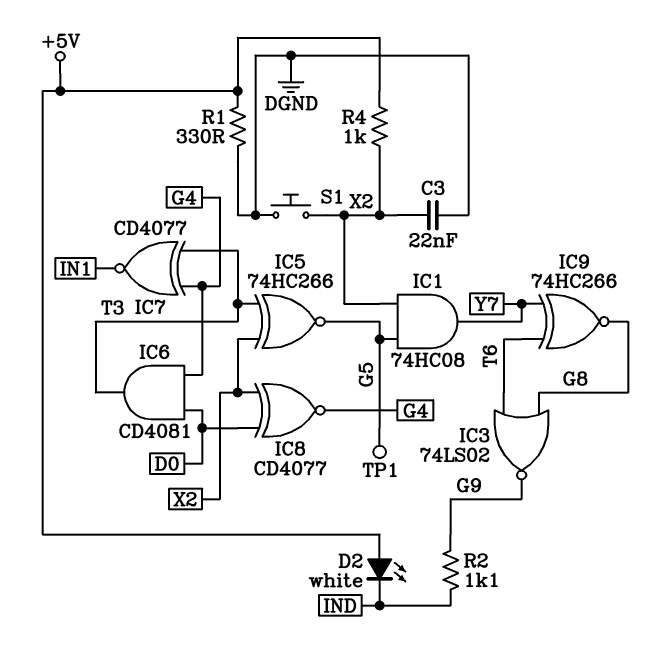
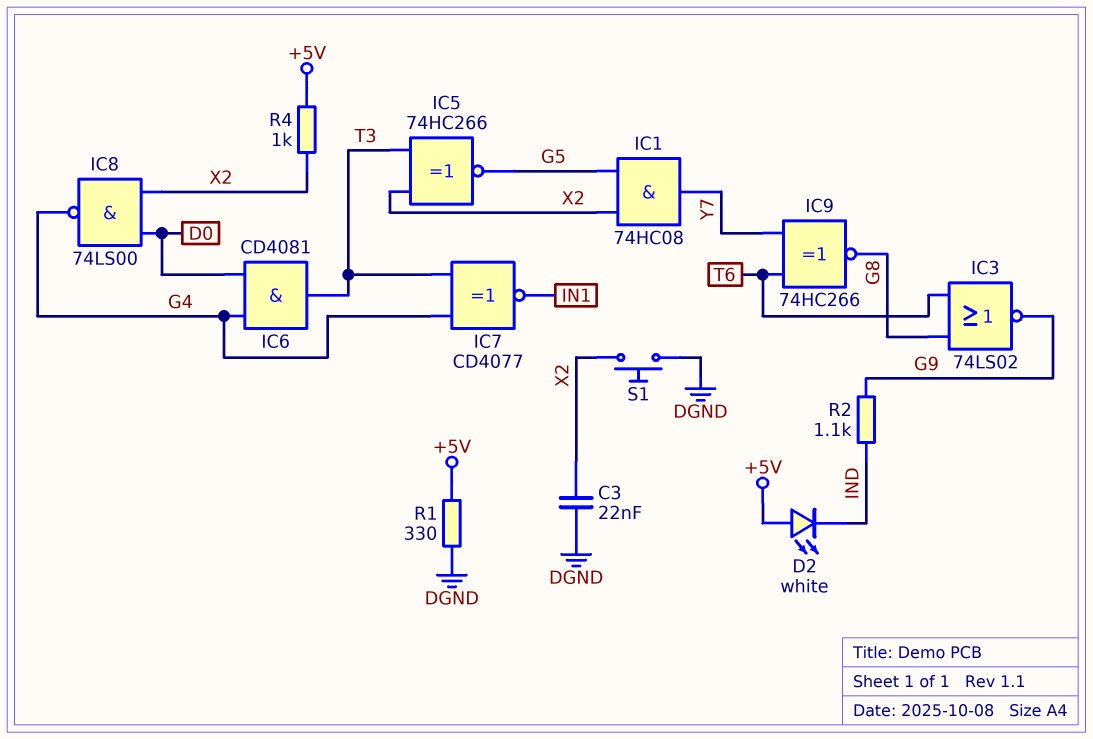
IC8: XNOR CD4077 (in D0, in X2, out G4) -> NAND 74LS00 (in D0, in X2, out G4)
TP1: test point (G5) -> none

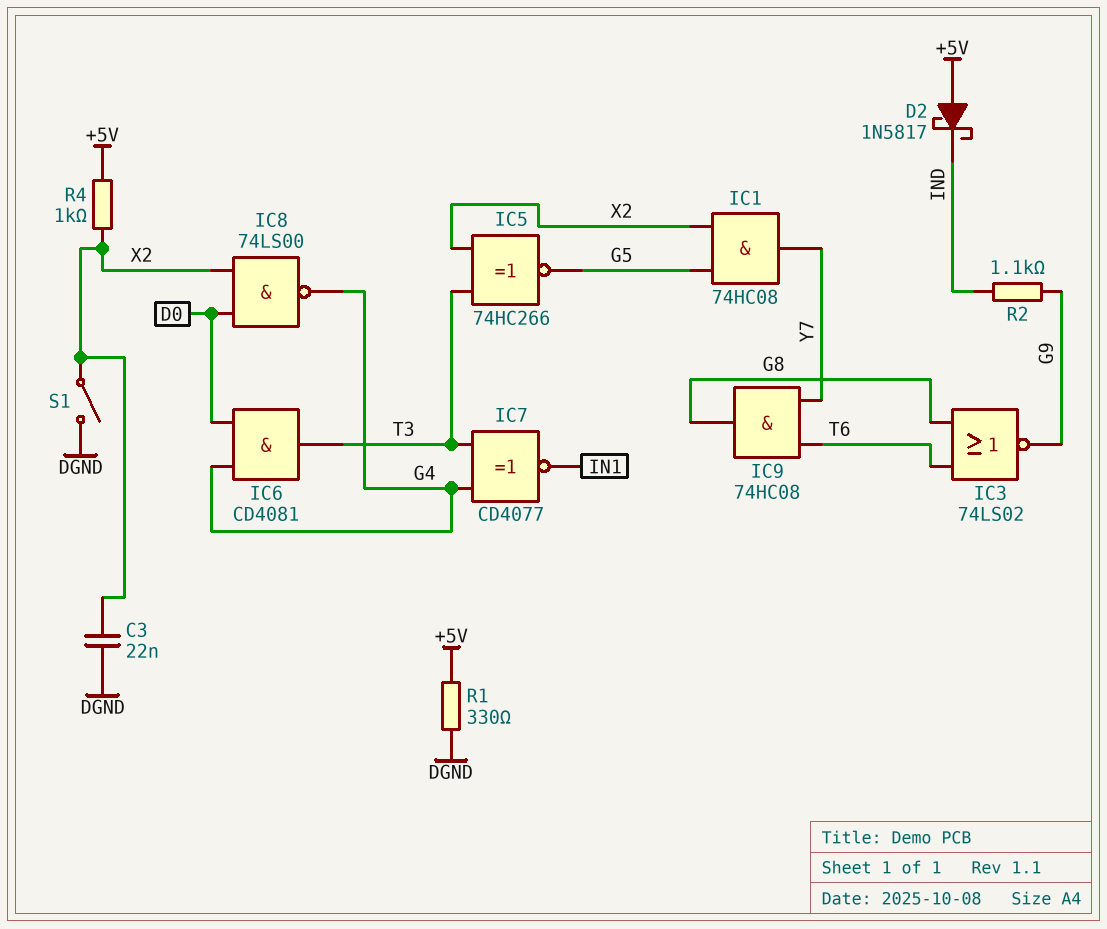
D2: LED white (A +5V, K IND) -> schottky 1N5817 (A +5V, K IND)
IC9: XNOR 74HC266 (in T6, in Y7, out G8) -> AND 74HC08 (in T6, in Y7, out G8)
S1: button (DGND, X2) -> switch (DGND, X2)

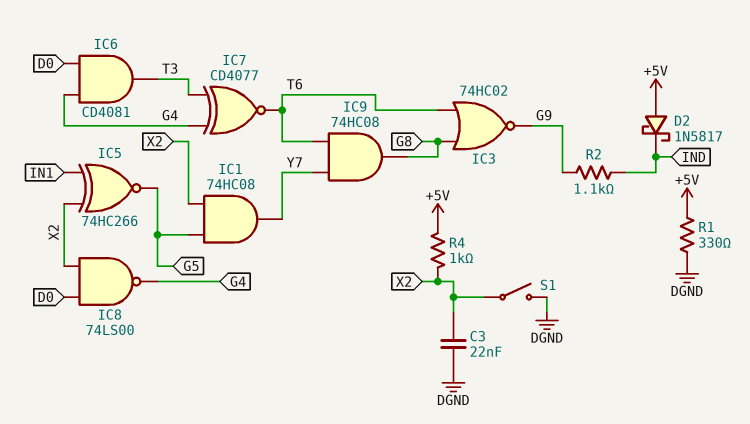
IC3: NOR 74LS02 (in G8, in T6, out G9) -> NOR 74HC02 (in G8, in T6, out G9)
IC5: XNOR 74HC266 (in T3, in X2, out G5) -> XNOR 74HC266 (in IN1, in X2, out G5)
IC7: XNOR CD4077 (in G4, in T3, out IN1) -> XNOR CD4077 (in G4, in T3, out T6)

